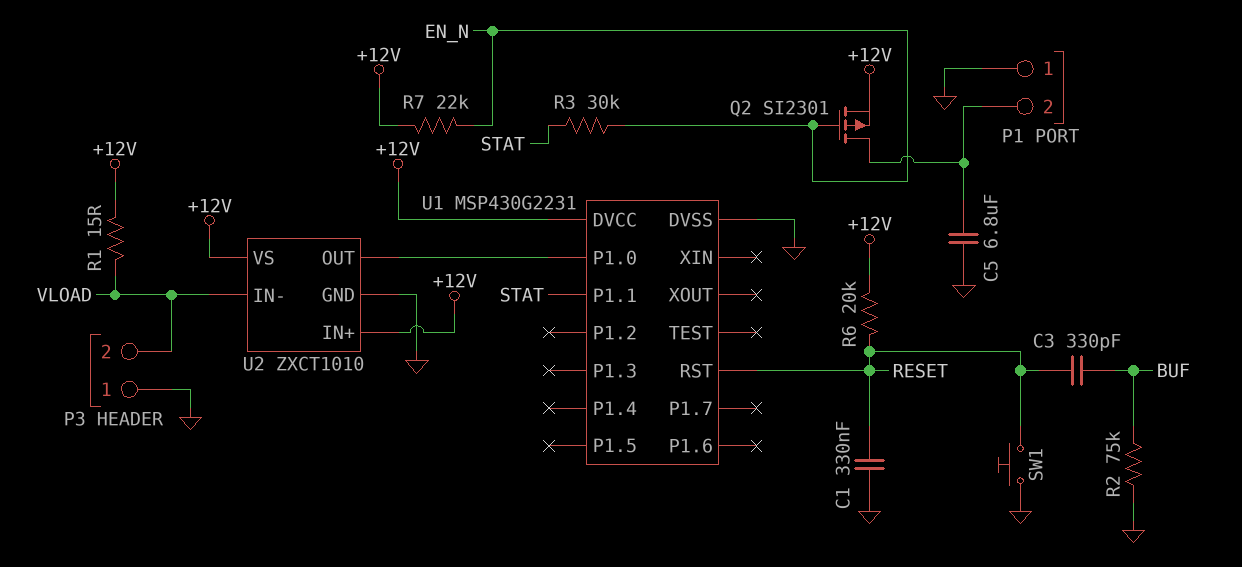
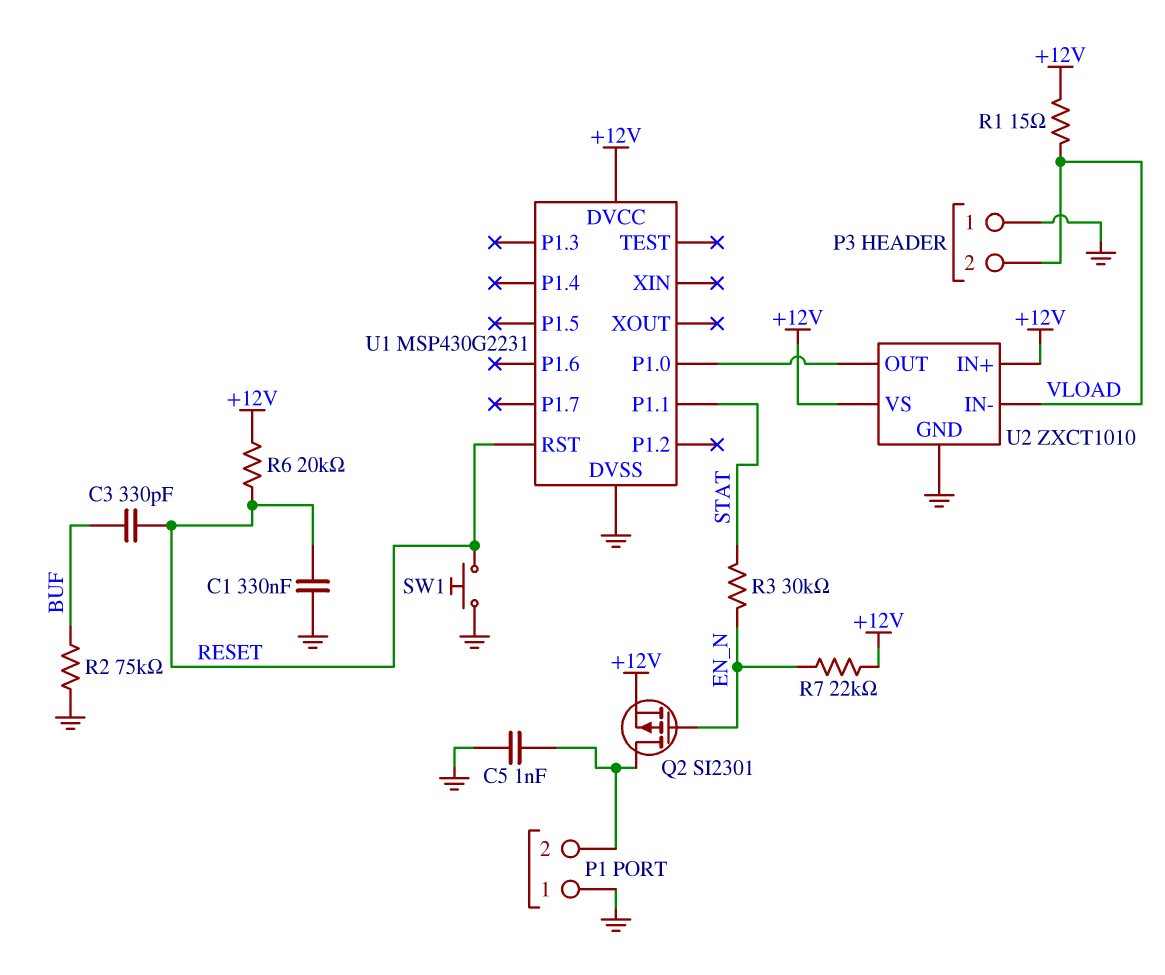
C5: 6.8uF (GND, P1/2) -> 1nF (GND, P1/2)

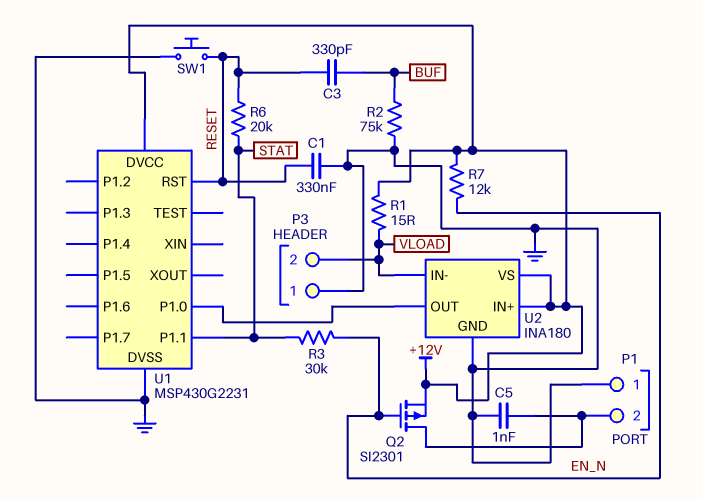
R6: 20k (+12V, RESET) -> 20k (RESET, STAT)
R7: 22k (+12V, EN_N) -> 12k (+12V, EN_N)
U2: ZXCT1010 -> INA180

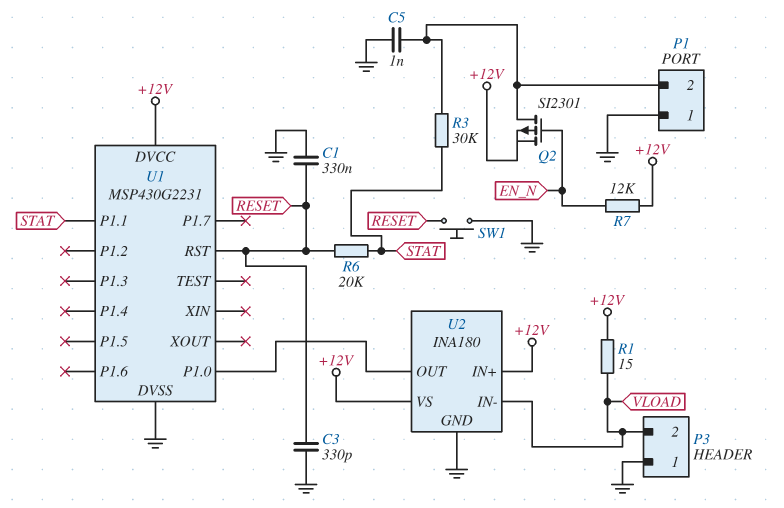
C3: 330pF (BUF, RESET) -> 330pF (GND, RESET)
R2: 75k (BUF, GND) -> none
R3: 30k (EN_N, STAT) -> 30k (P1/2, STAT)

